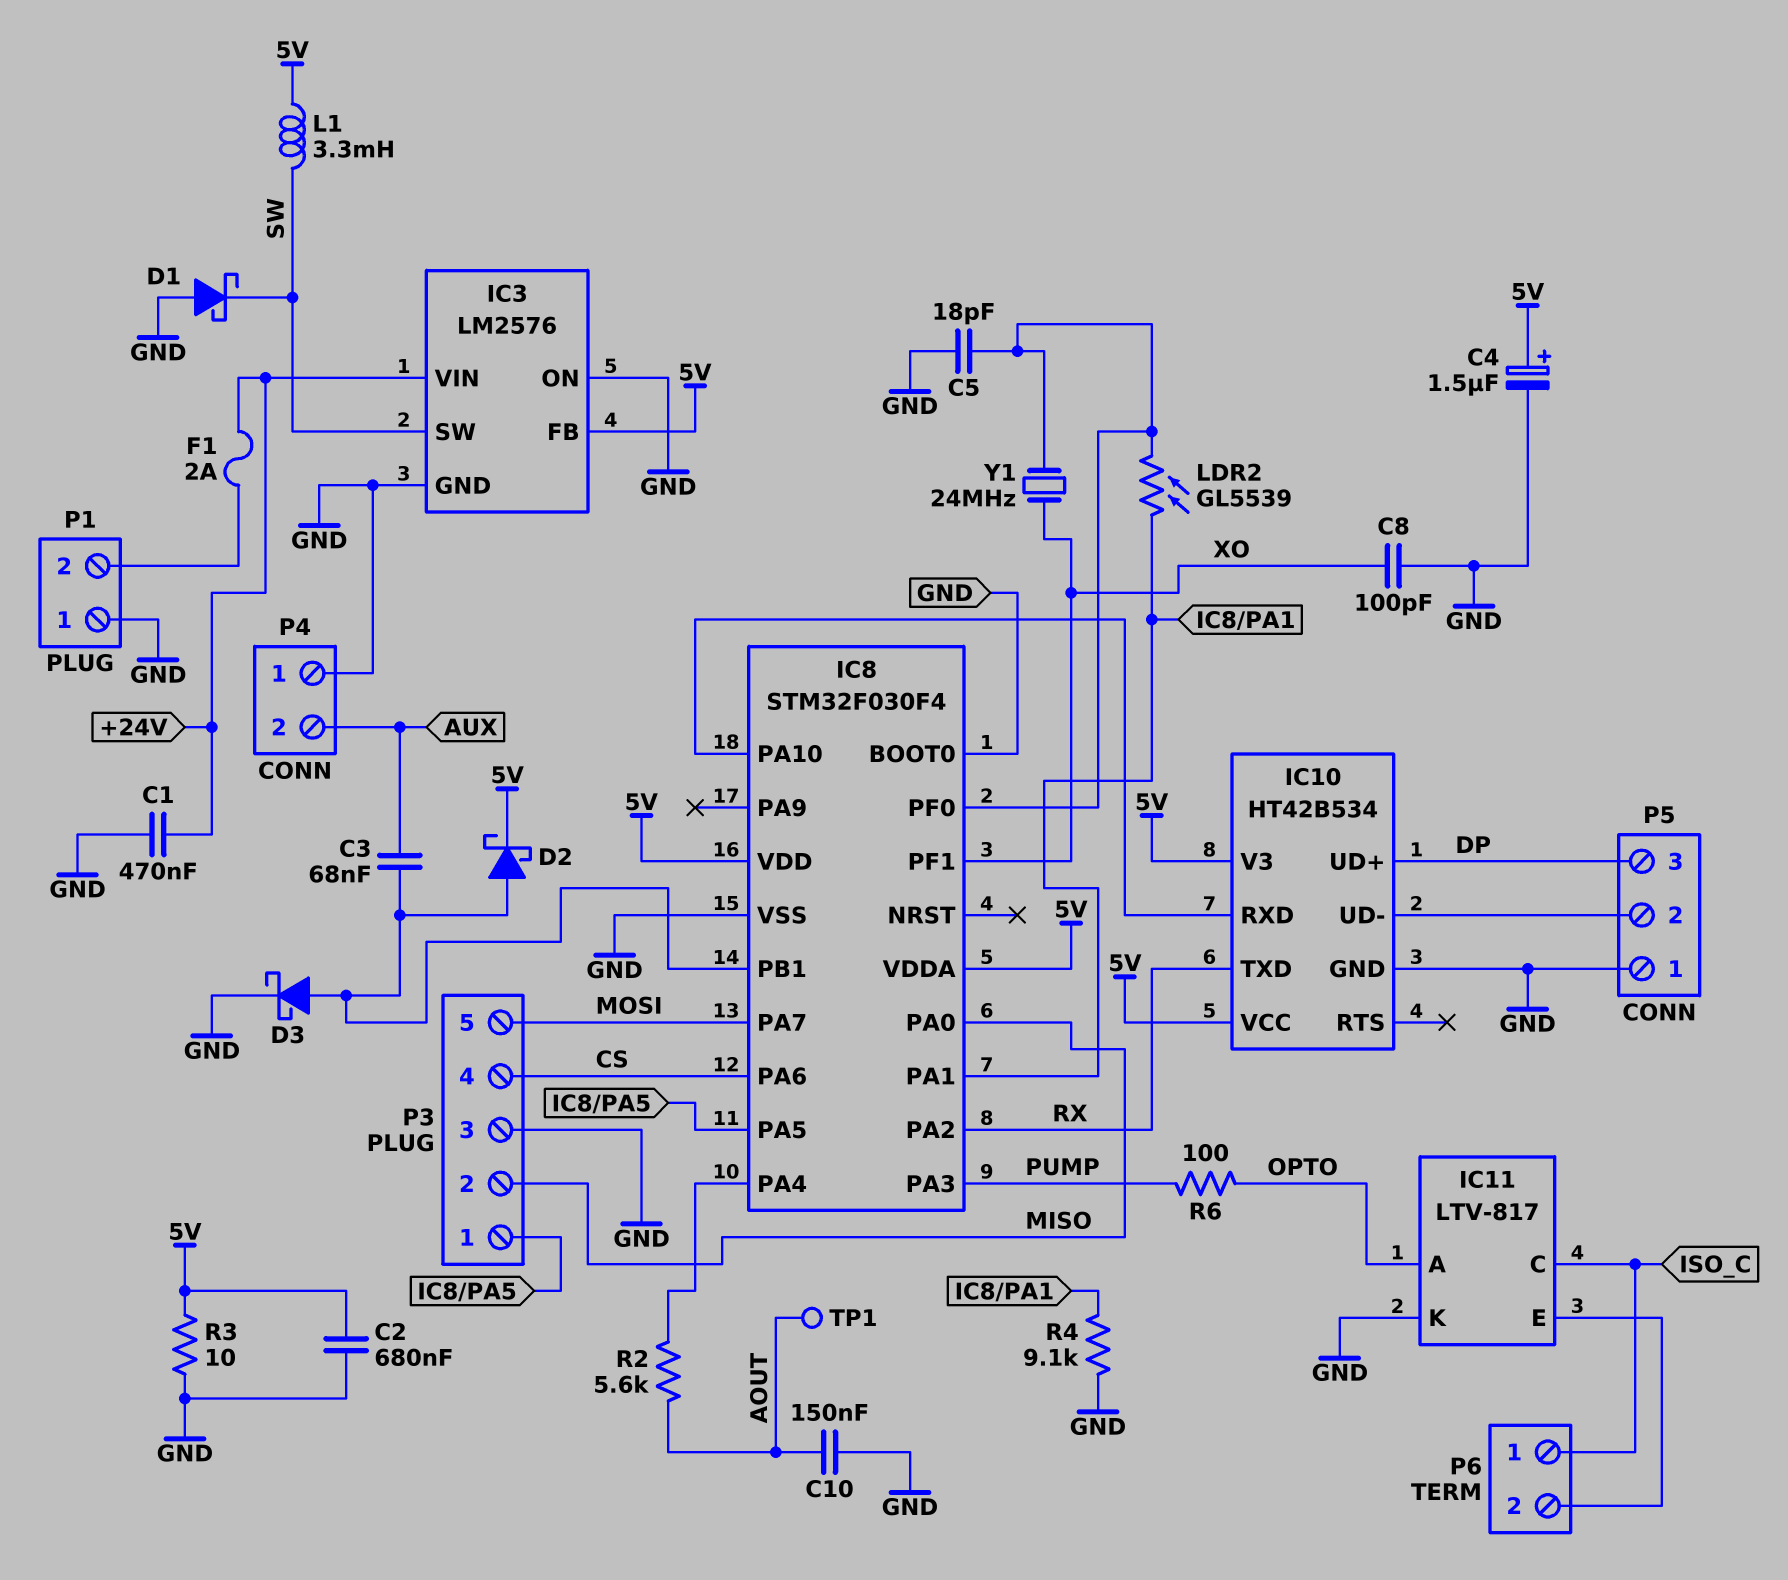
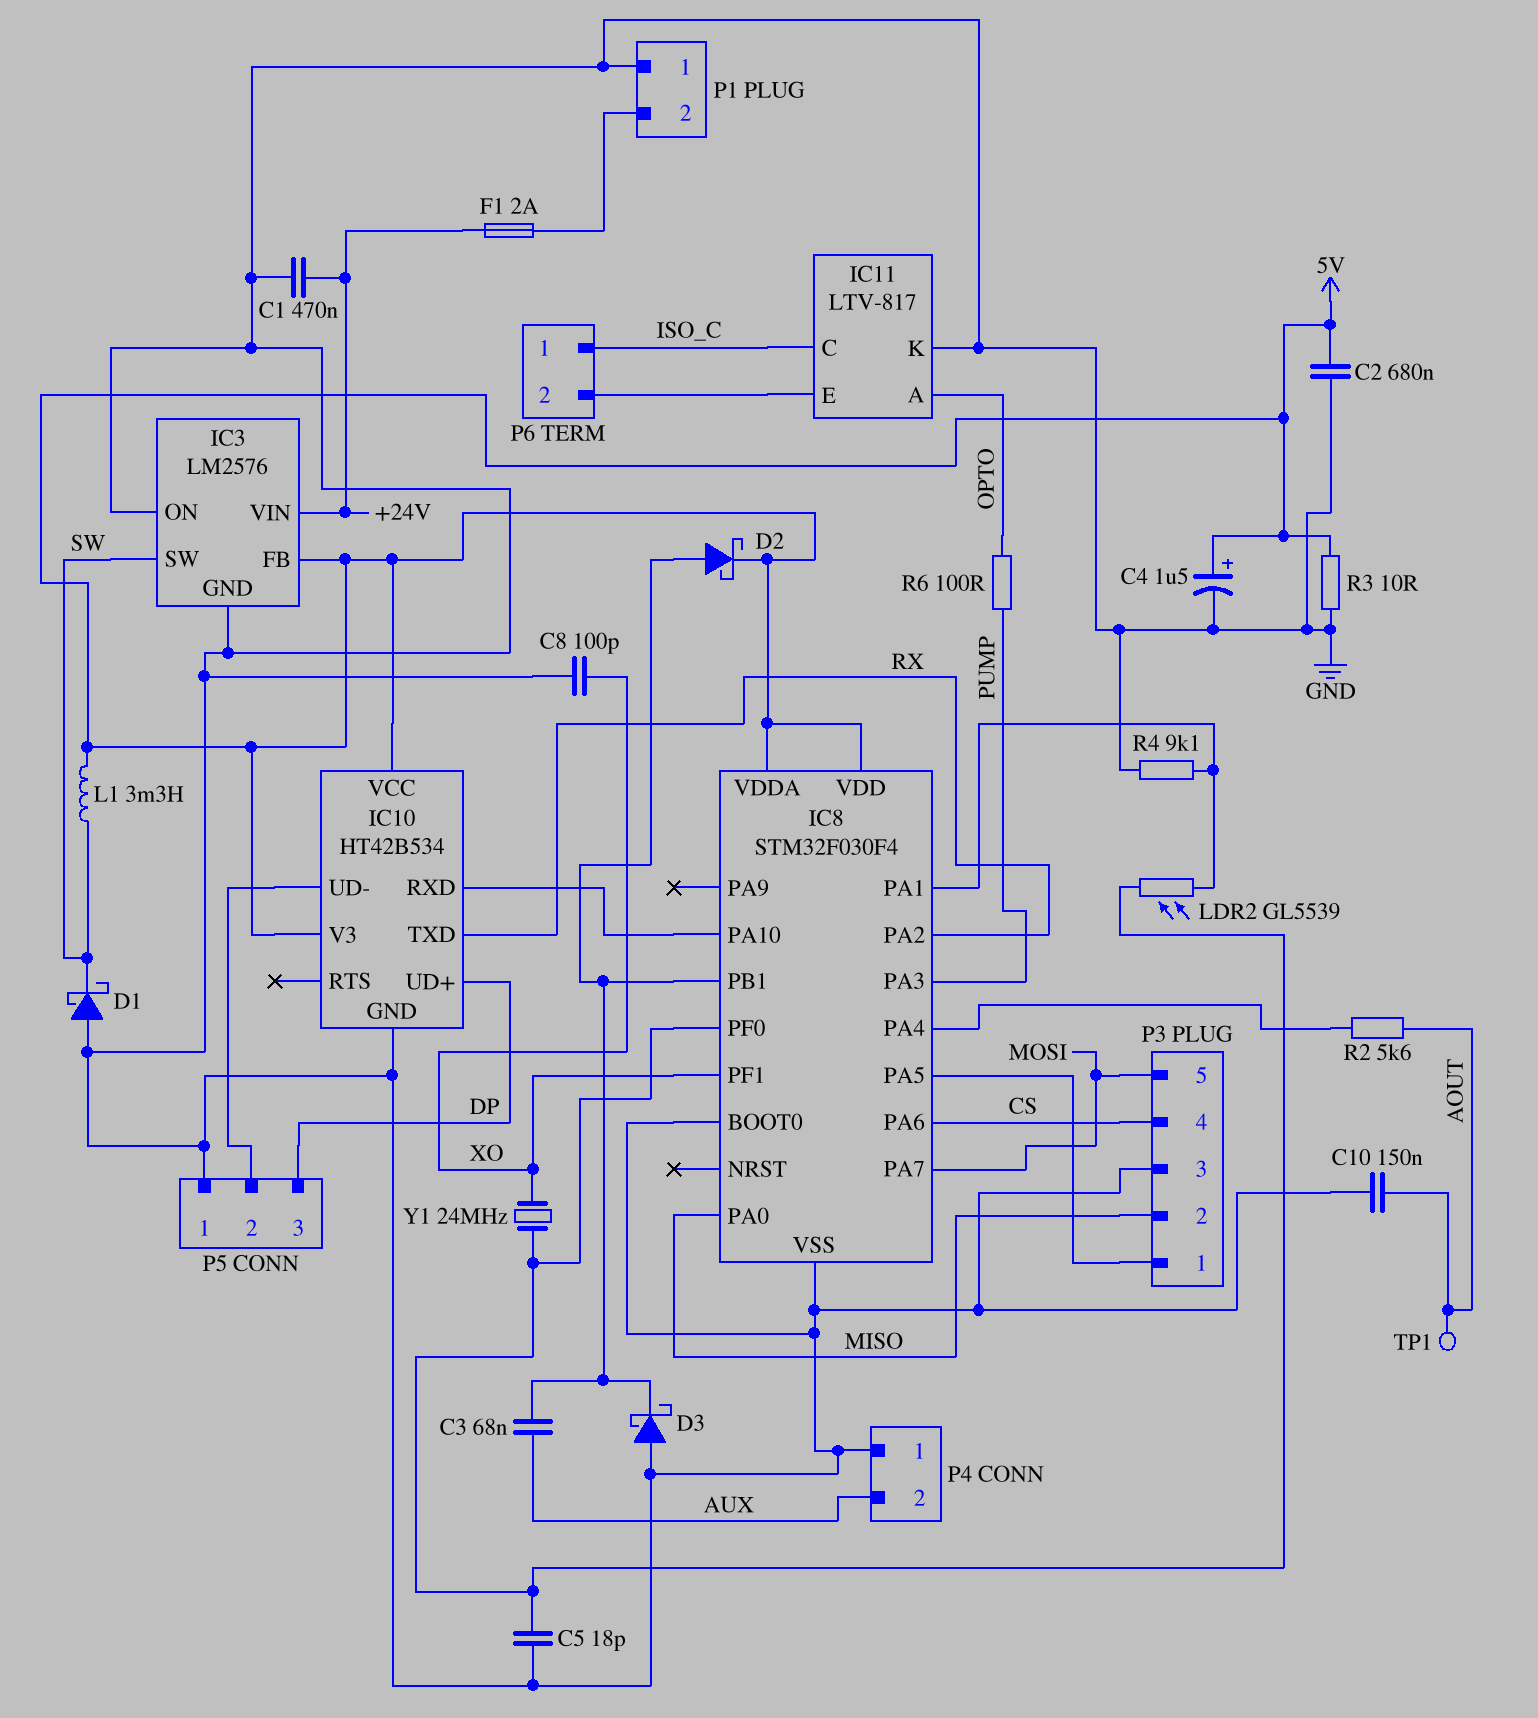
D3: schottky (A IC8/PB1, K GND) -> schottky (A GND, K IC8/PB1)

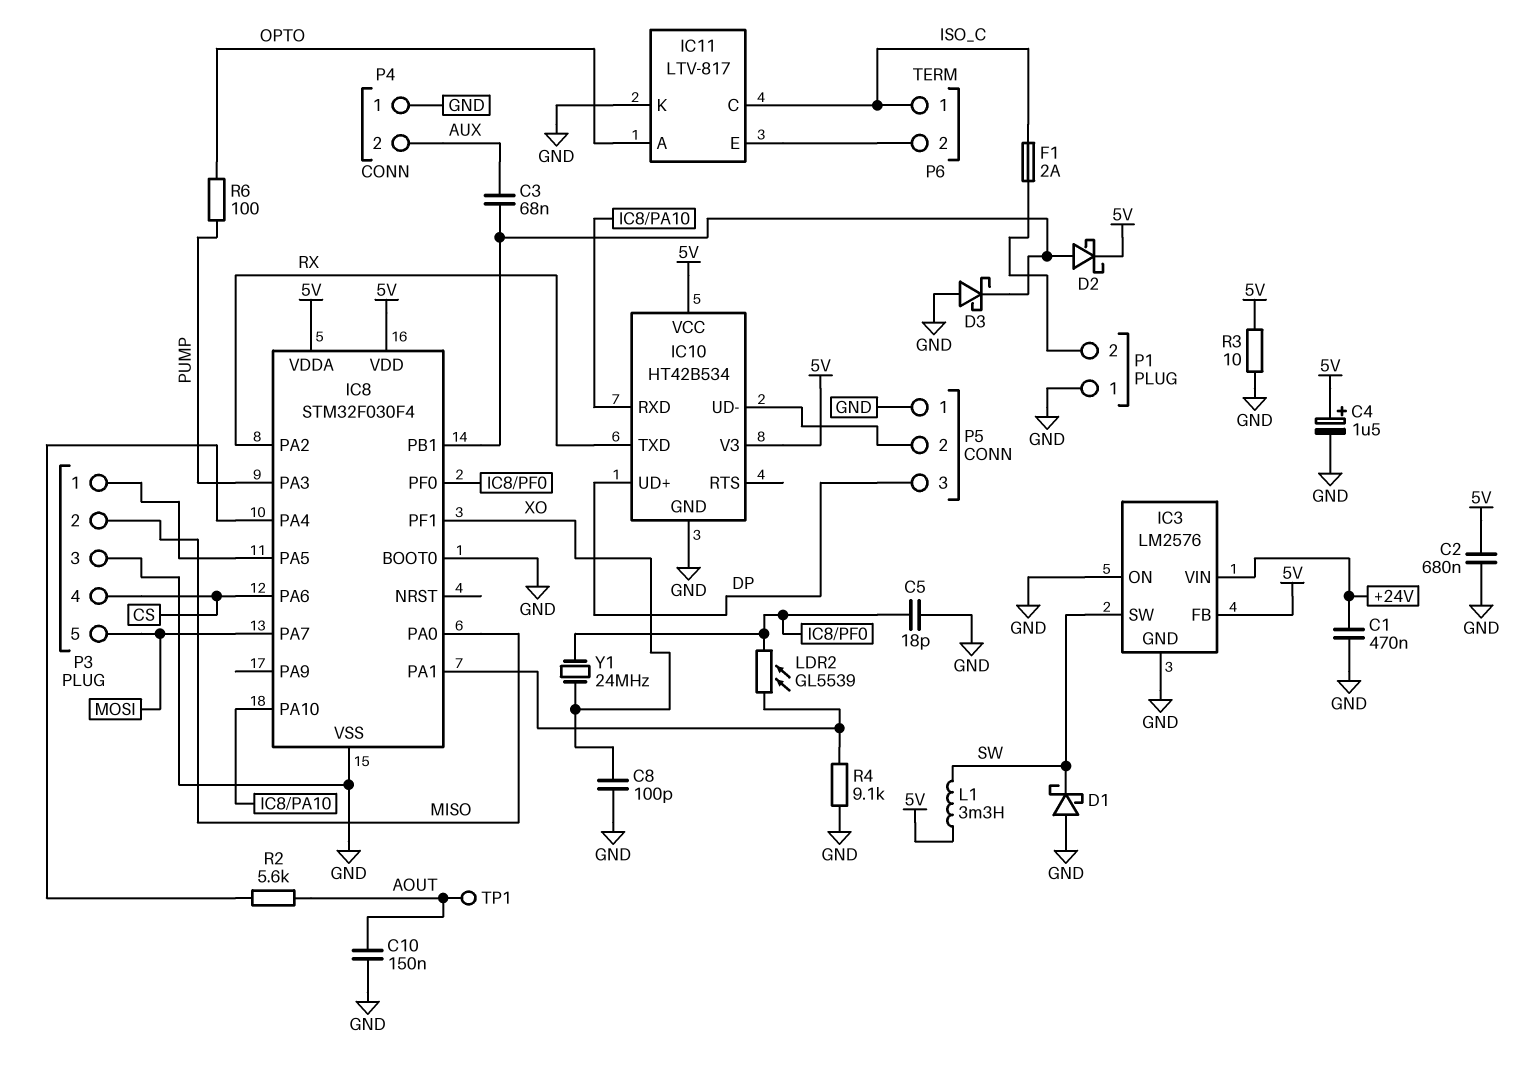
F1: 2A (+24V, P1/2) -> 2A (ISO_C, P1/2)

